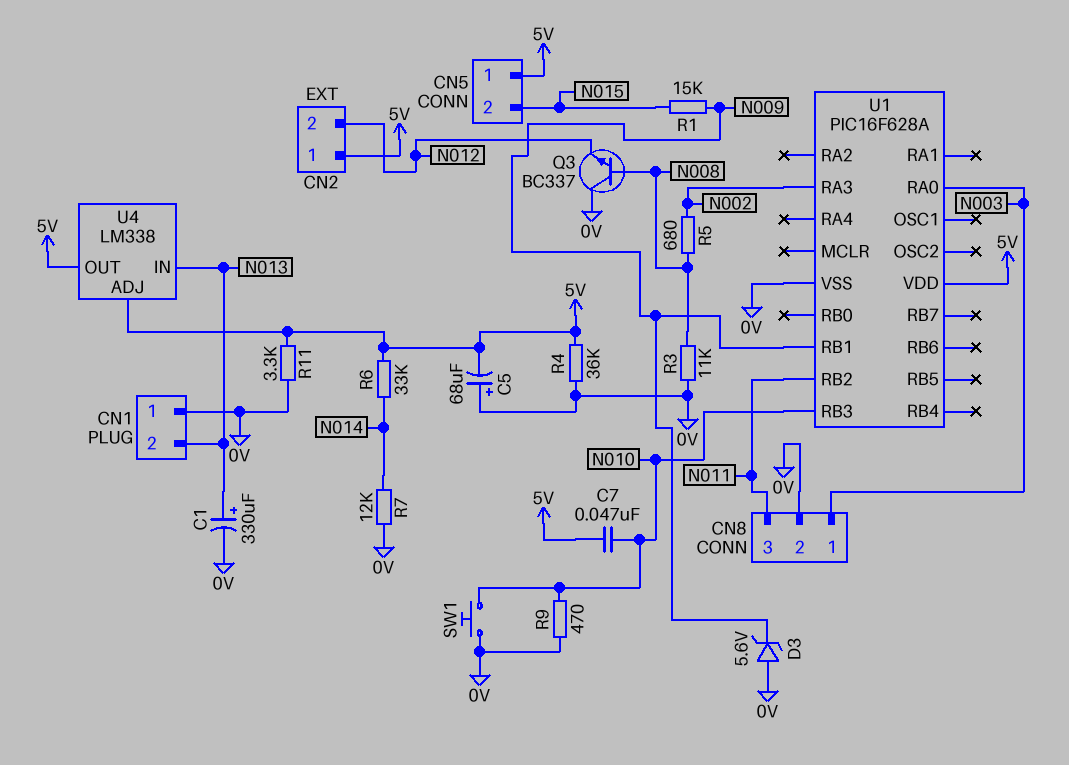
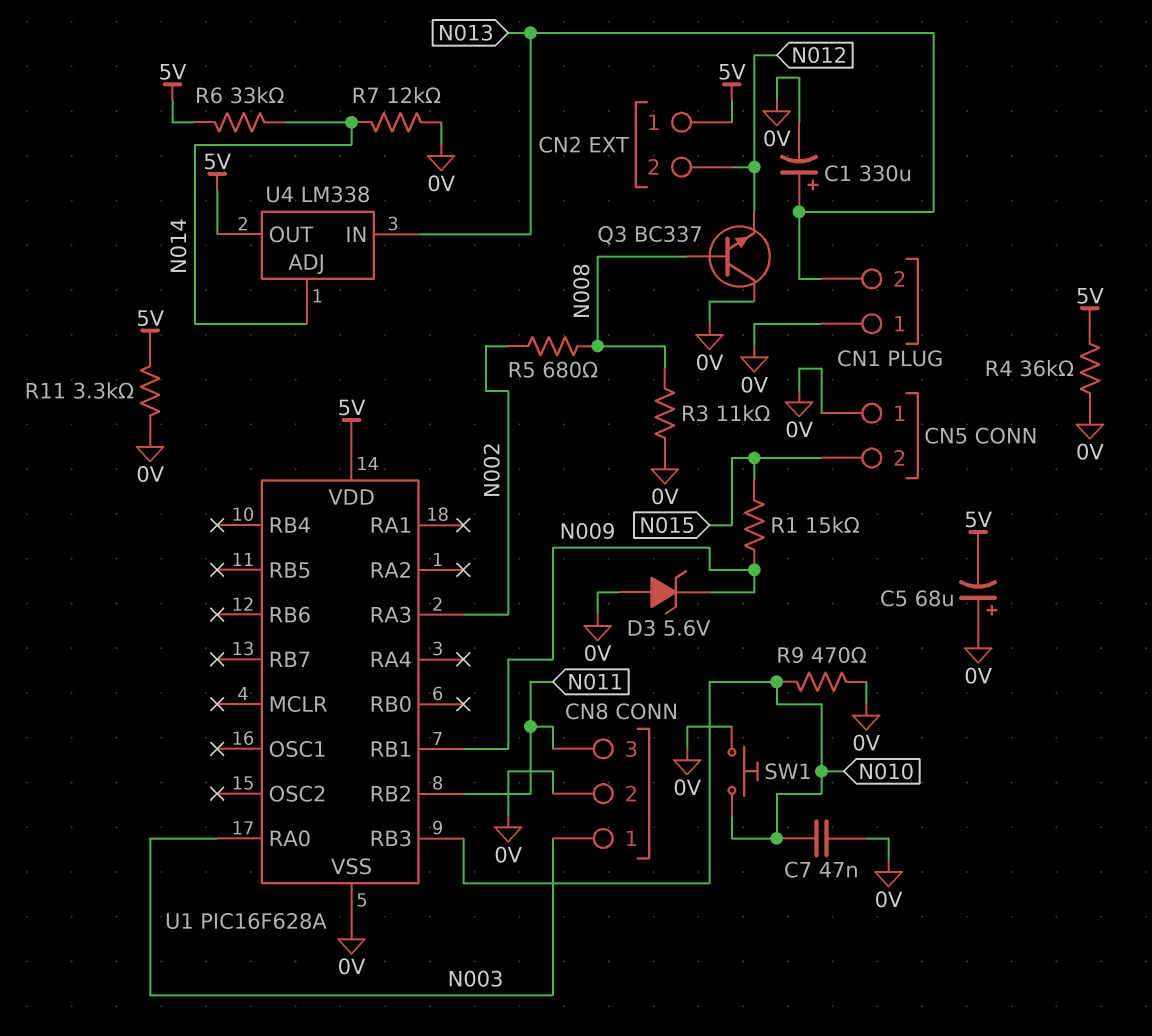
C7: 47nF (5V, N010) -> 47nF (0V, N010)
CN5 pin 1: 5V -> 0V
U4 pin ADJ: 5V -> N014

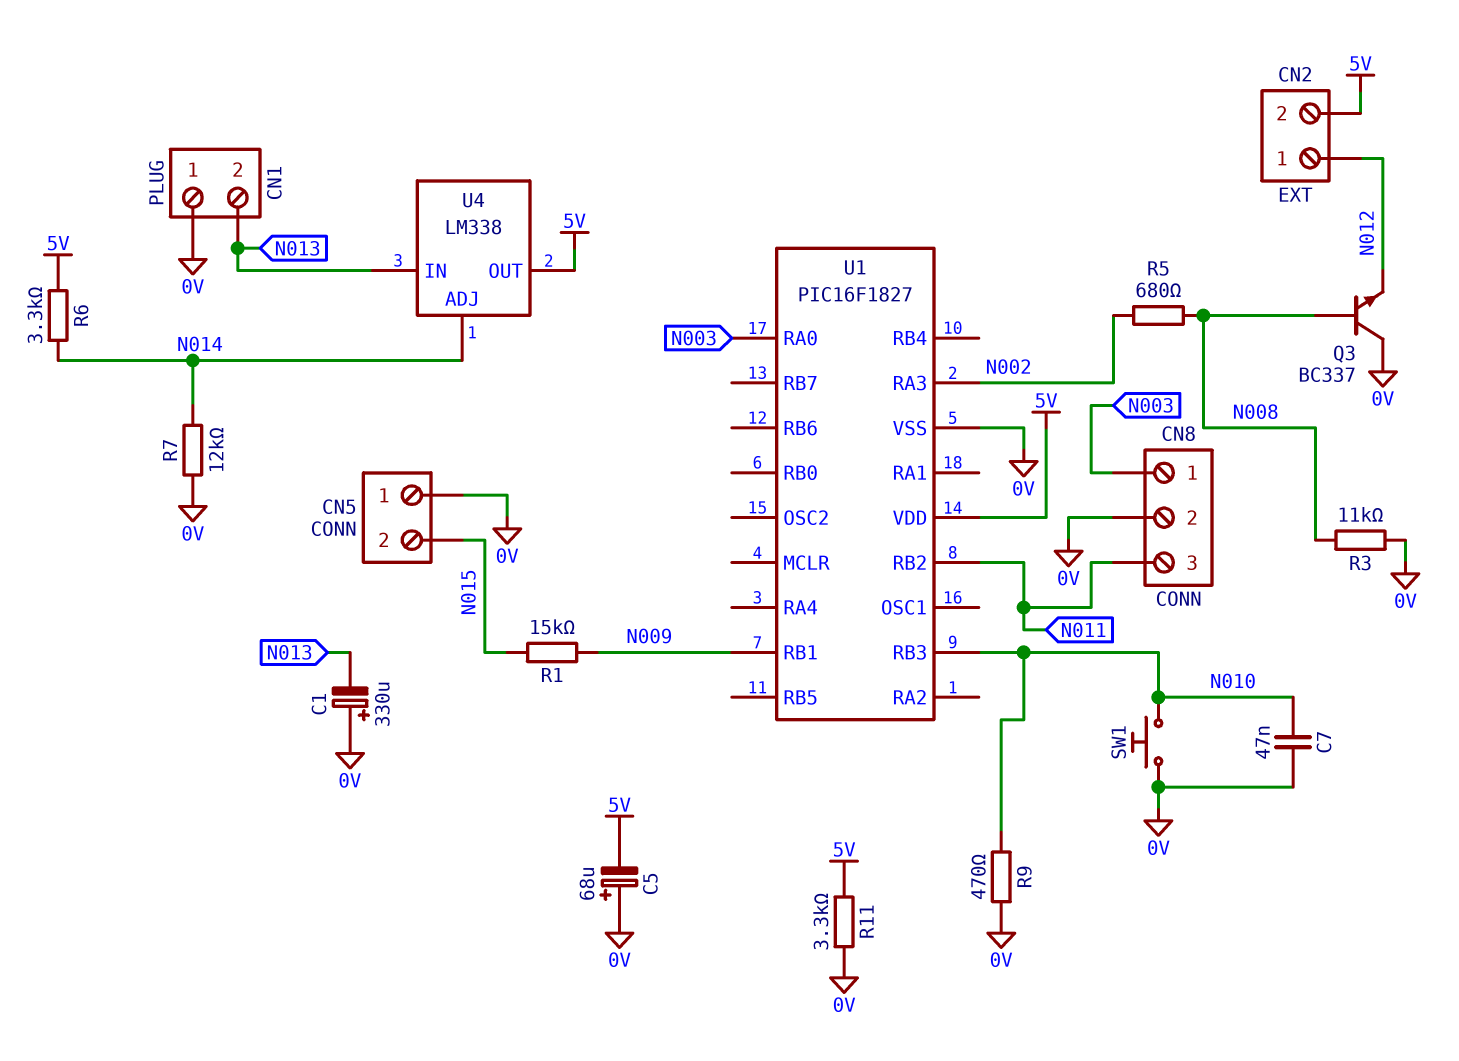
C1: 330uF (plus N013, minus 0V) -> 330uF (plus 0V, minus N013)
CN2 pin 1: 5V -> N012
CN2 pin 2: N012 -> 5V
D3: zener 5.6V (A 0V, K N009) -> none
R4: 36k (0V, 5V) -> none
R6: 33k (5V, N014) -> 3.3k (5V, N014)
U1: PIC16F628A -> PIC16F1827

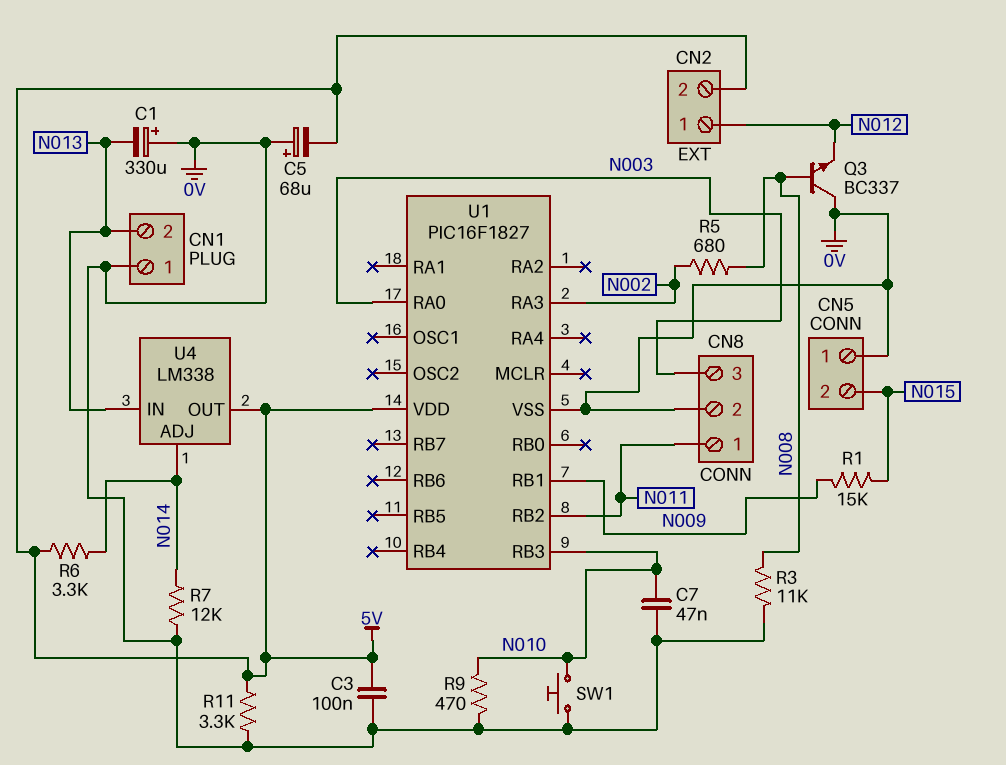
C3: none -> 100nF (0V, 5V)
CN8 pin 1: N003 -> N011
CN8 pin 3: N011 -> N003

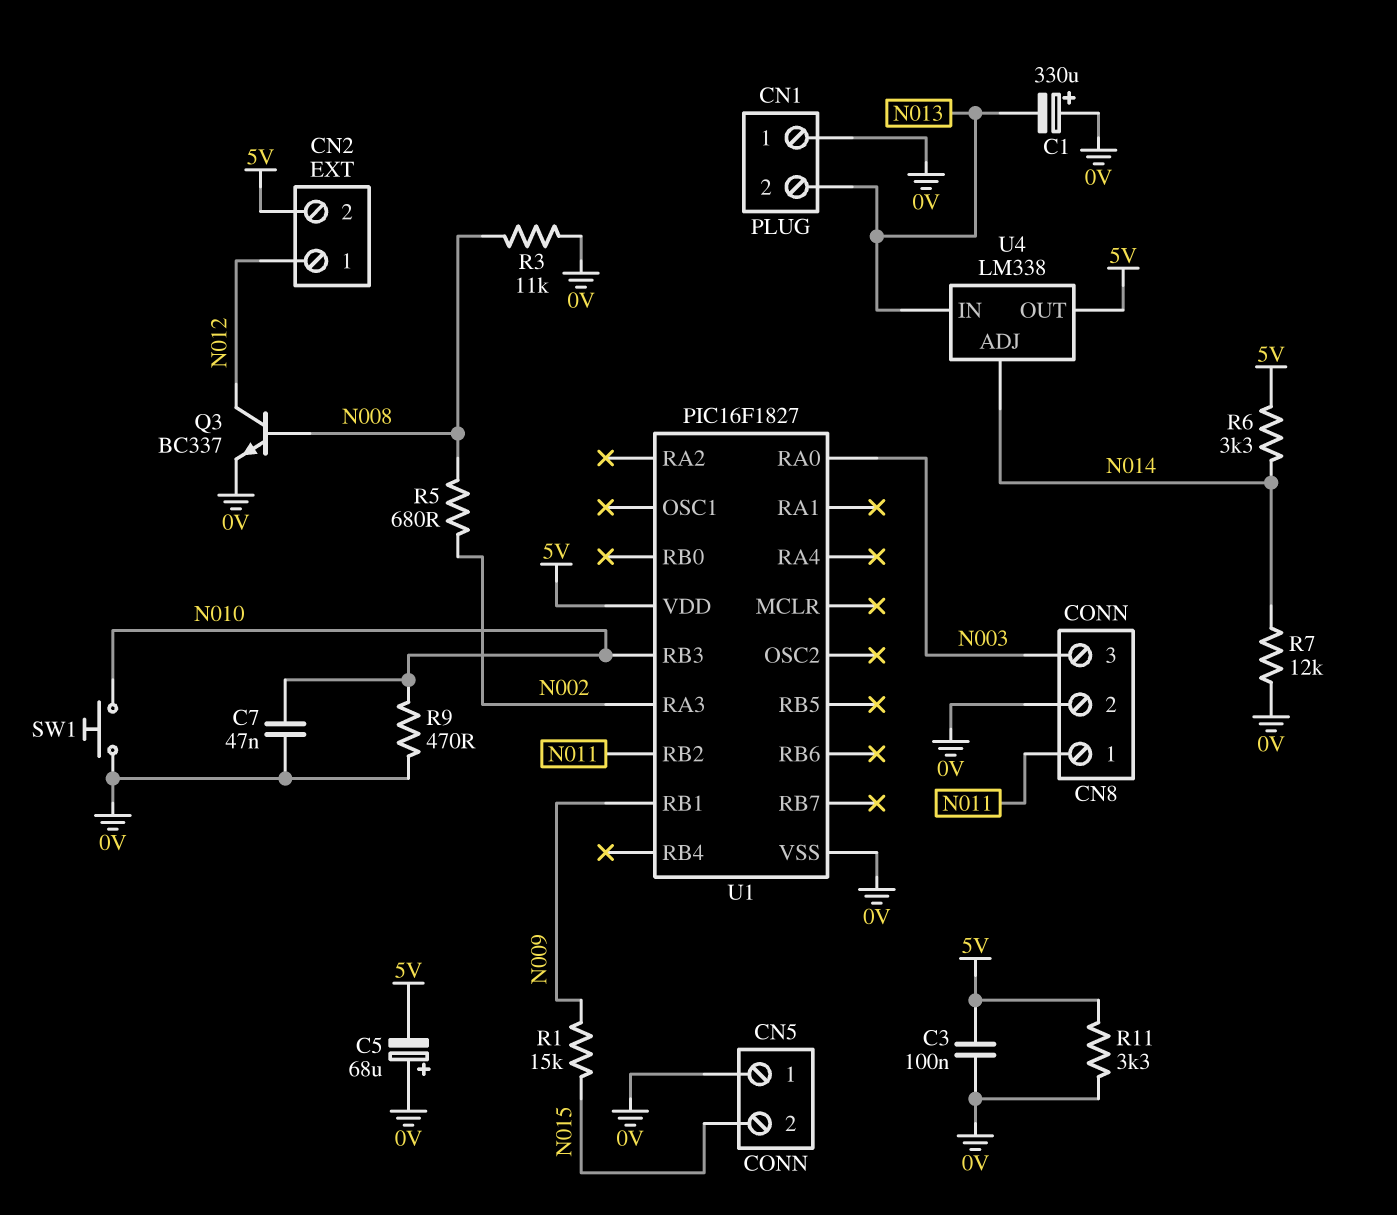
Q3: NPN BC337 (B N008, C 0V, E N012) -> NPN BC337 (B N008, C N012, E 0V)

